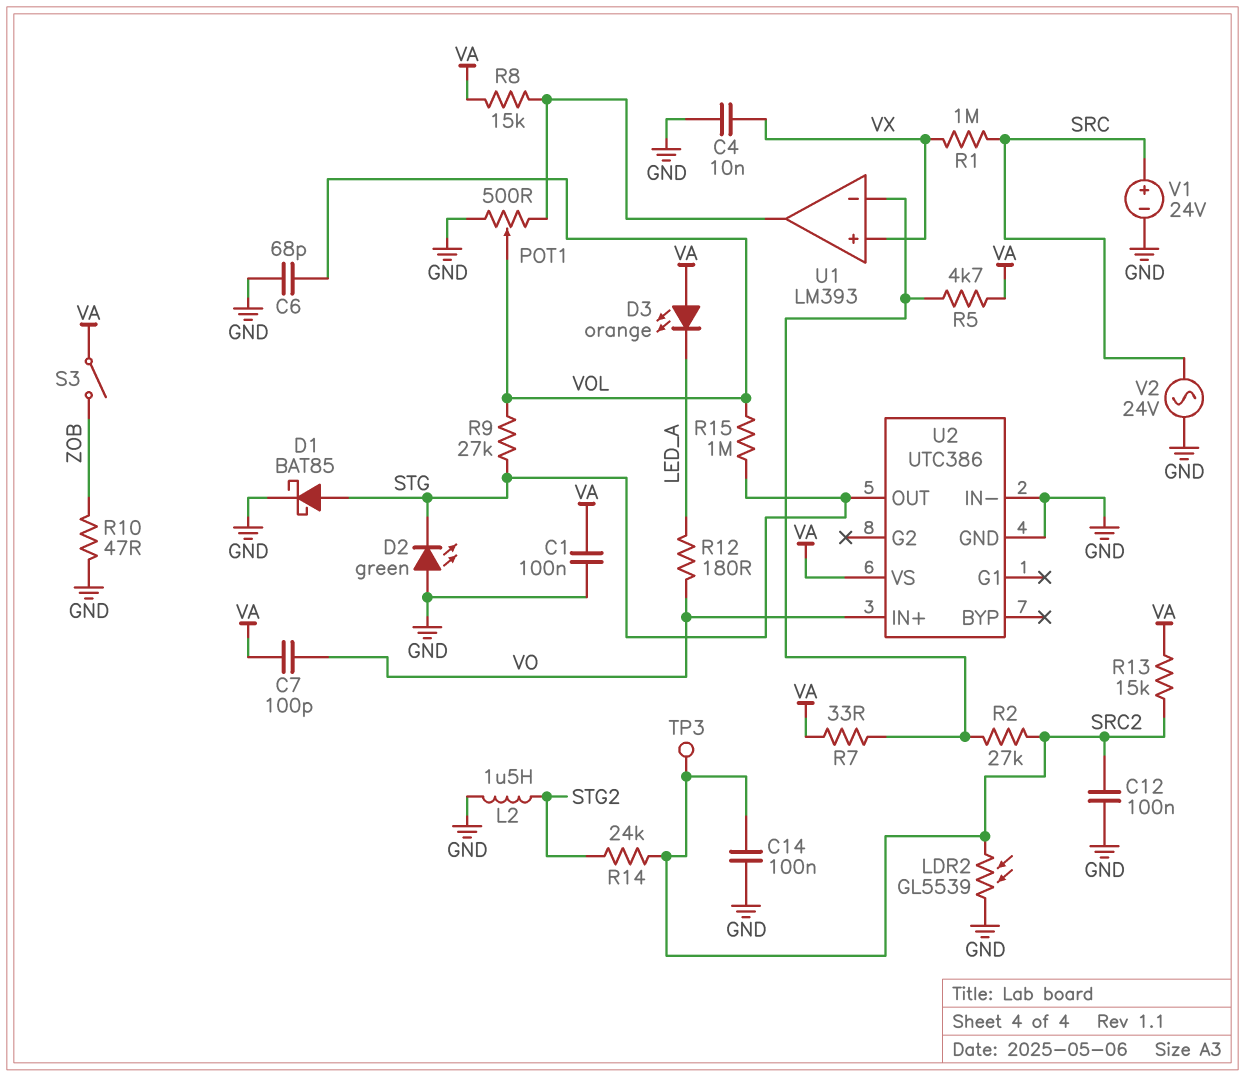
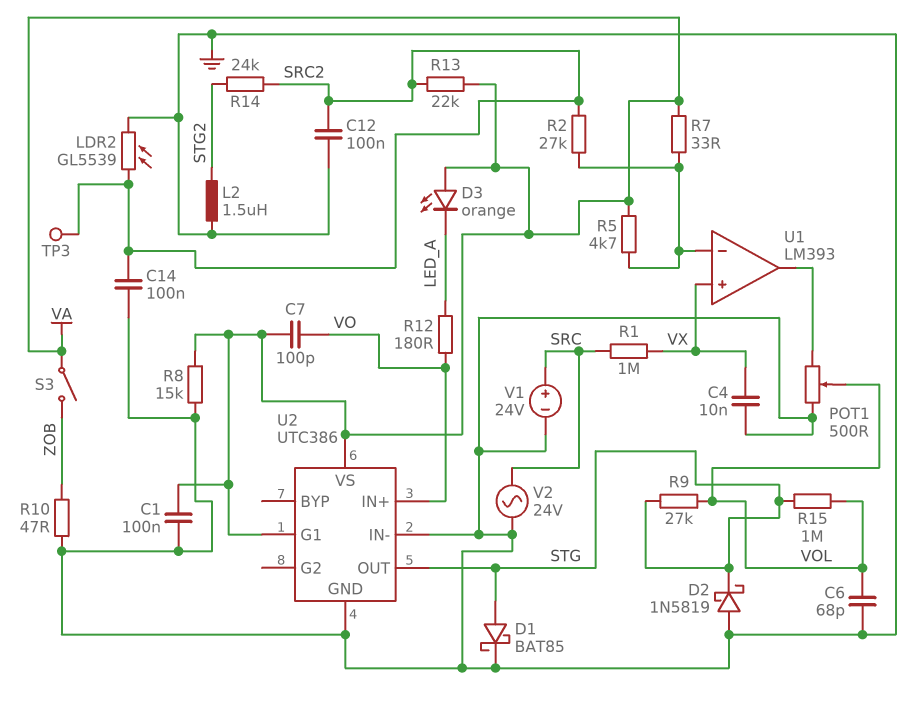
D2: LED green (A GND, K STG) -> schottky 1N5819 (A GND, K STG)
R8: 15k (U1/out, VA) -> 15k (GND, VA)
R13: 15k (SRC2, VA) -> 22k (SRC2, VA)
U2 pin G1: none -> VA

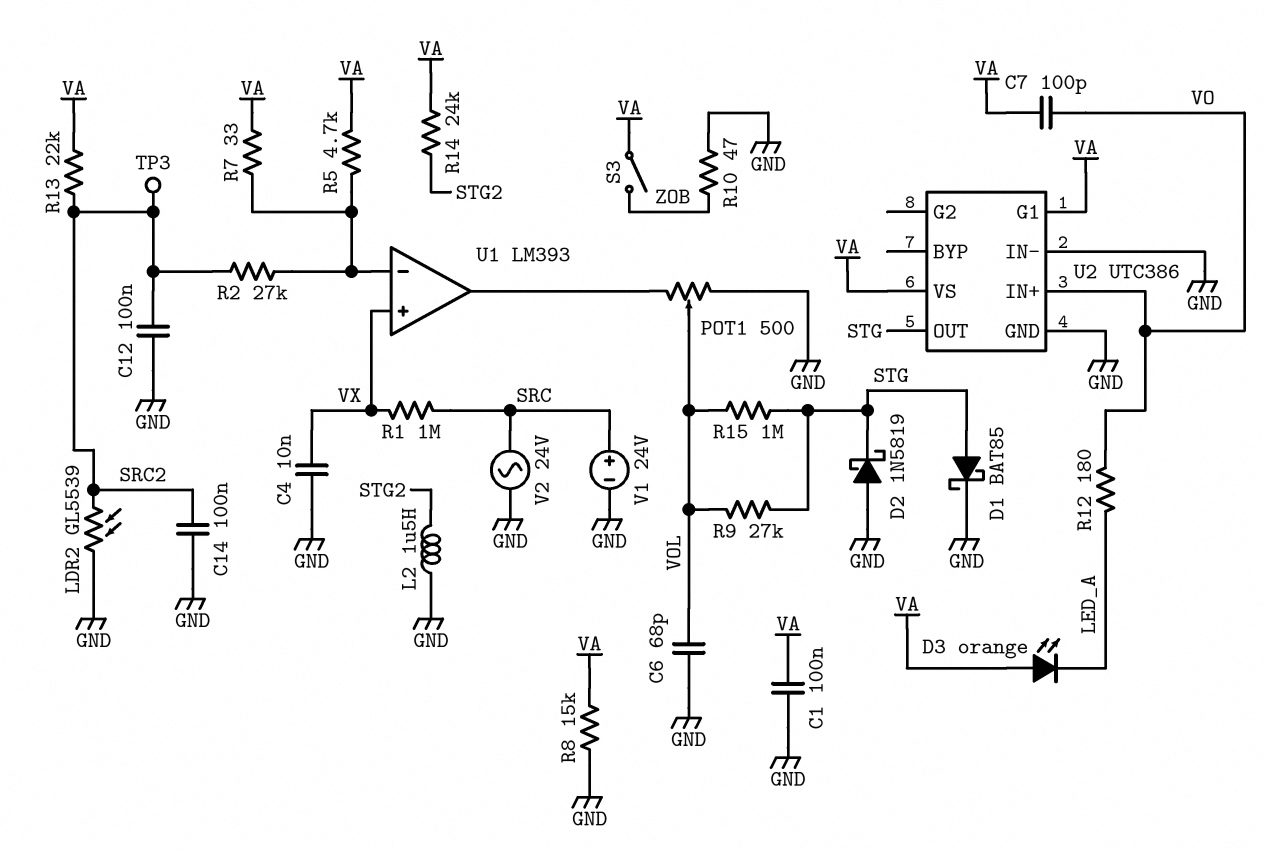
R14: 24k (SRC2, STG2) -> 24k (STG2, VA)

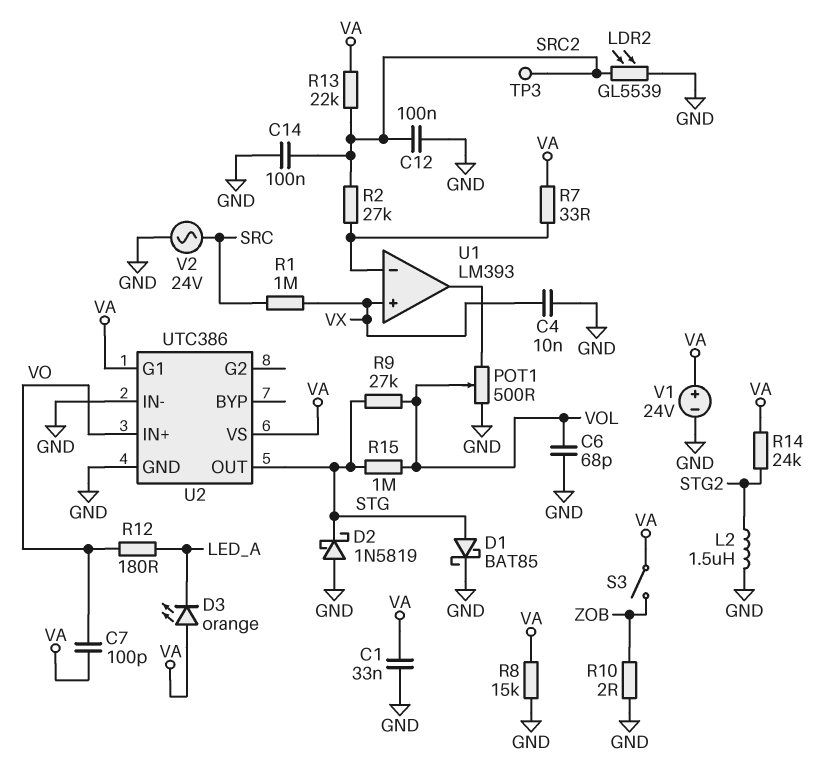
C1: 100nF (GND, VA) -> 33nF (GND, VA)
R5: 4.7k (U1/in-, VA) -> none
R10: 47 (GND, ZOB) -> 2 (GND, ZOB)
V1: 24V (plus SRC, minus GND) -> 24V (plus VA, minus GND)

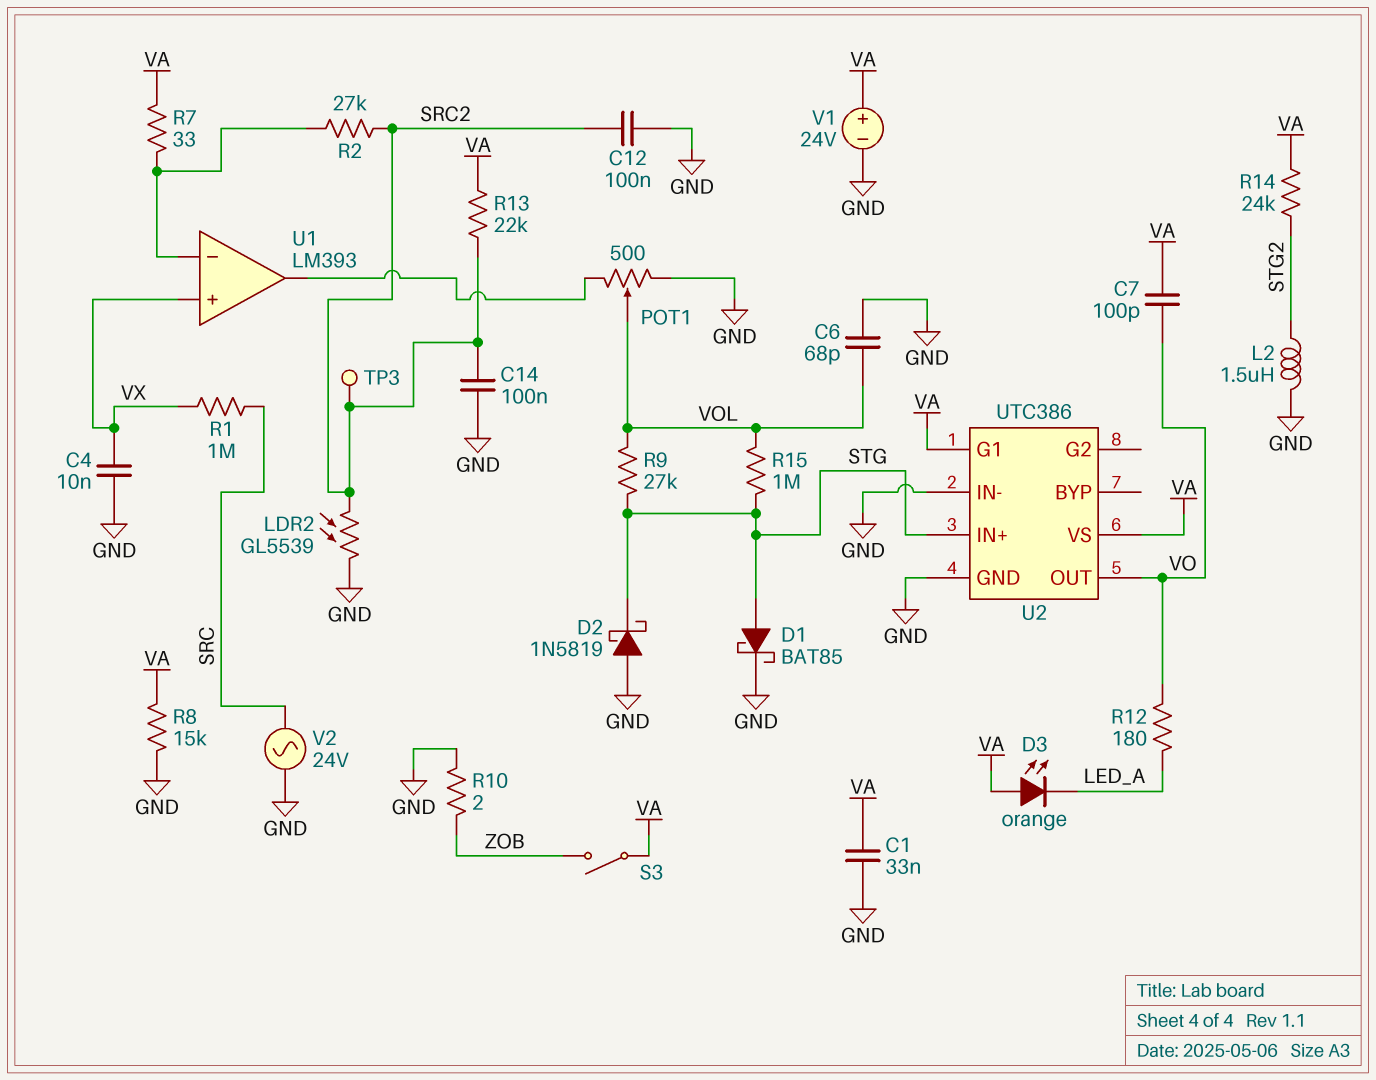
U2 pin IN+: VO -> STG
U2 pin OUT: STG -> VO

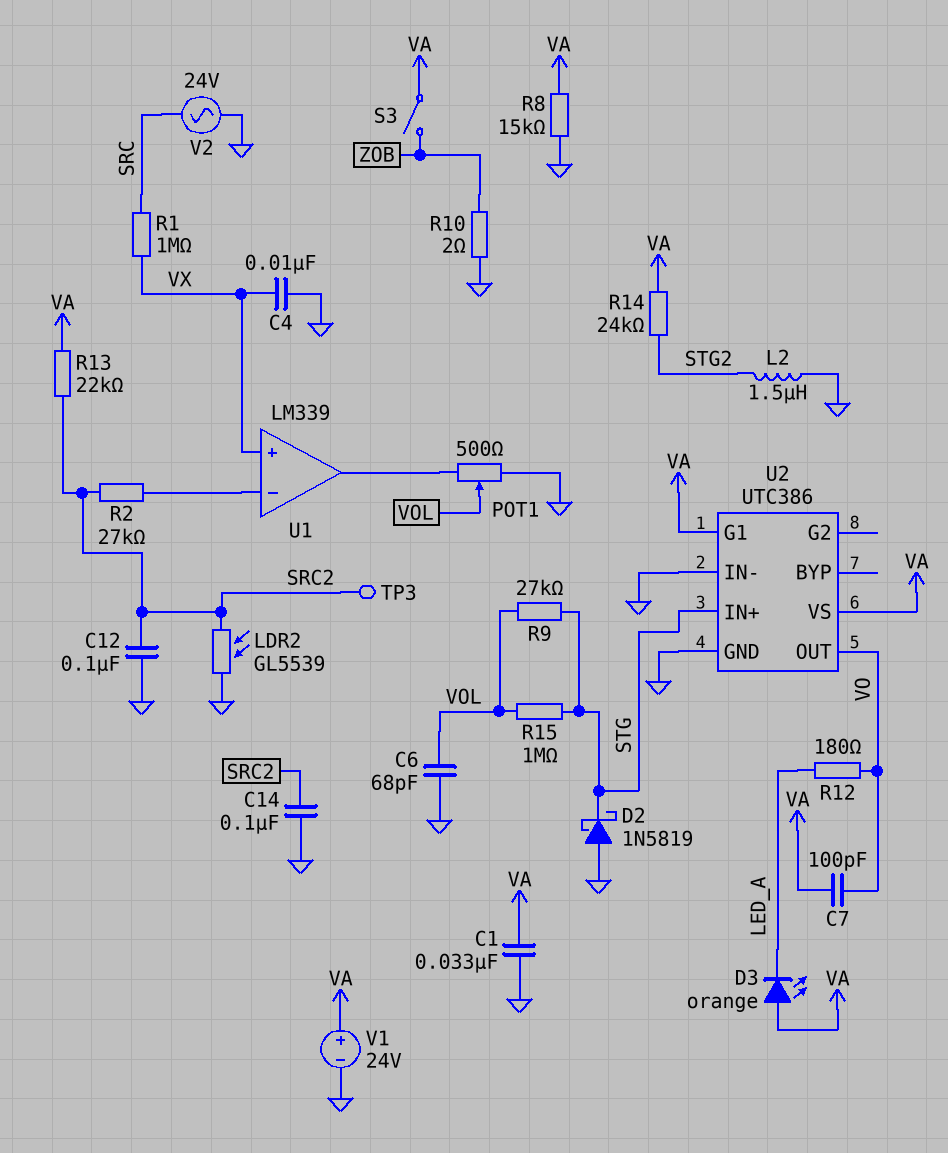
D1: schottky BAT85 (A STG, K GND) -> none
R7: 33 (U1/in-, VA) -> none
U1: LM393 -> LM339

